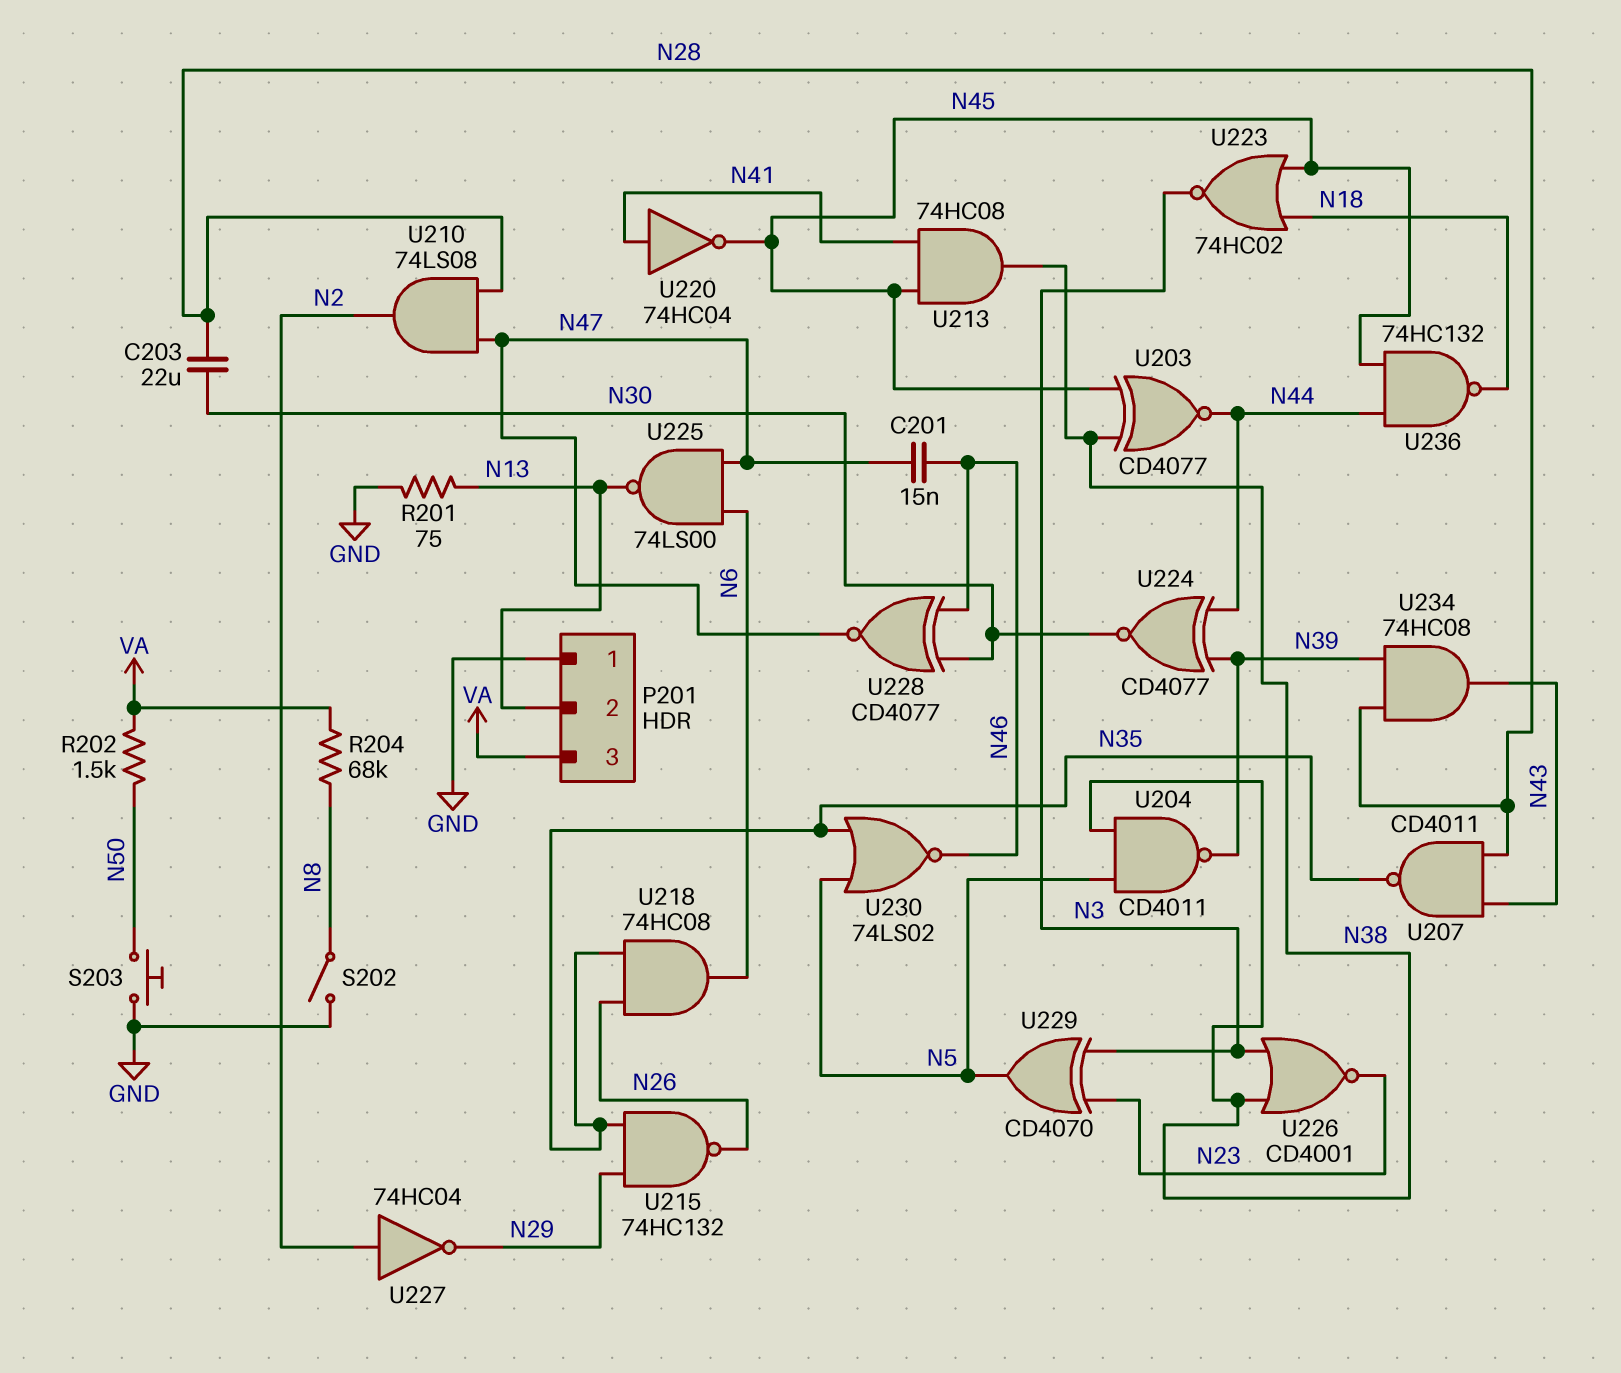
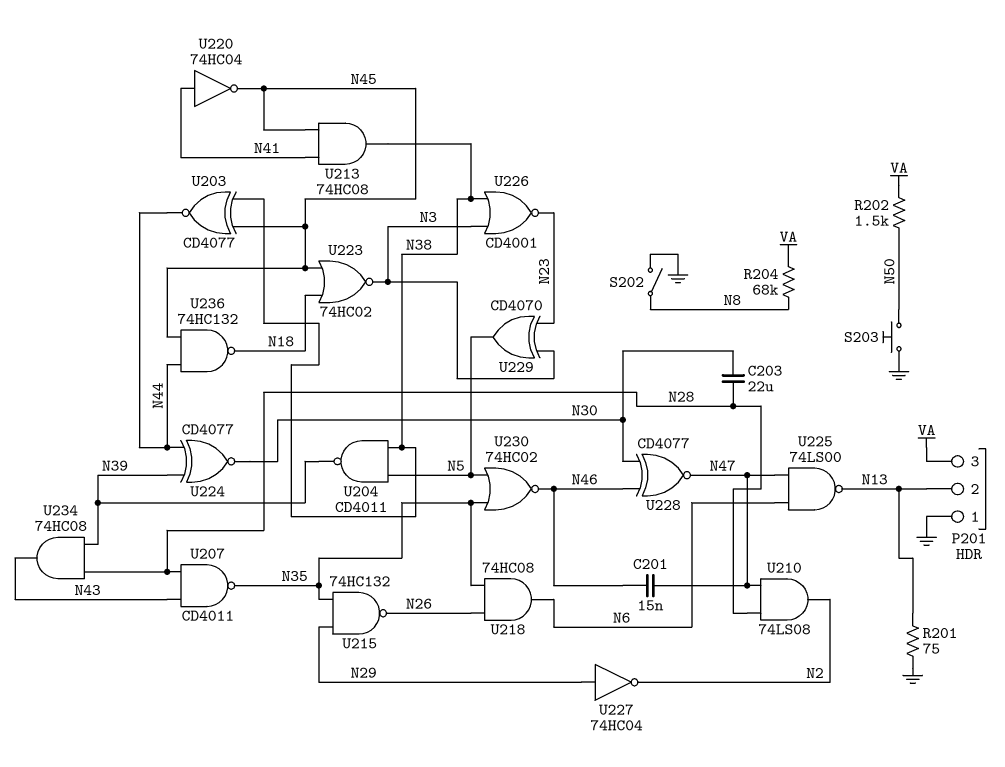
U227: NOT 74HC04 (in N2, out N29) -> NOT 74HC04 (in N29, out N2)
U230: NOR 74LS02 (in N5, in N35, out N46) -> NOR 74HC02 (in N5, in N35, out N46)

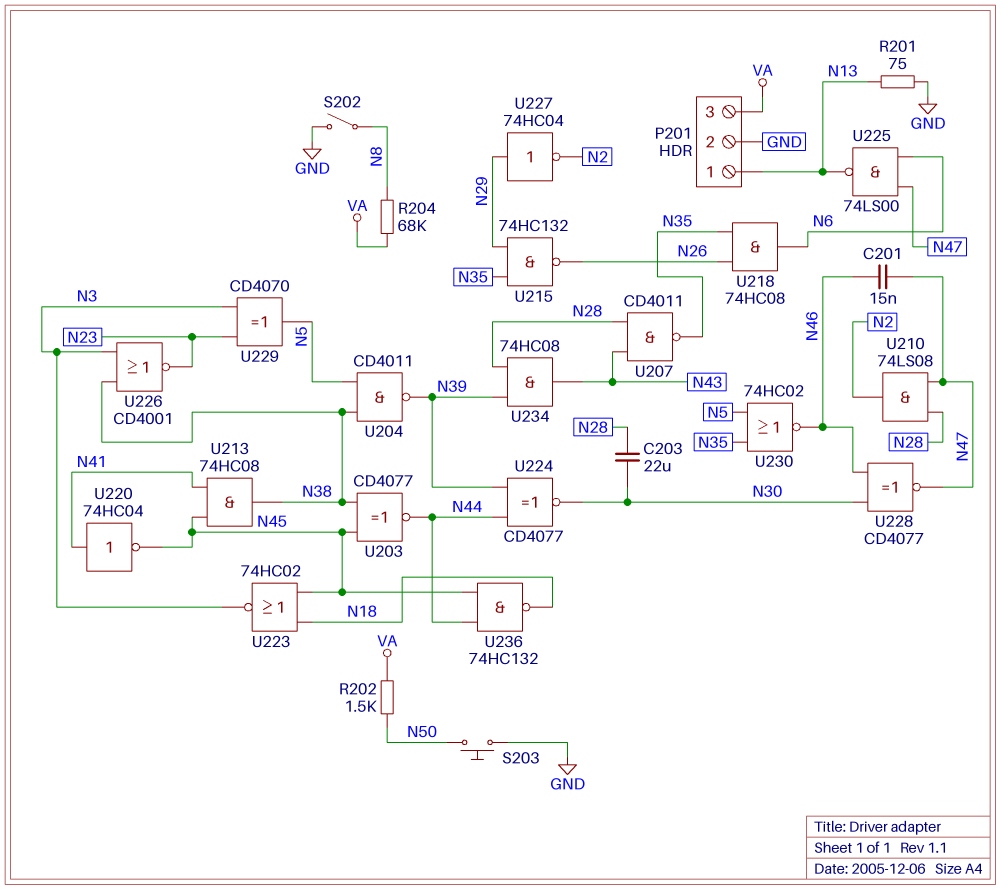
P201 pin 1: GND -> N13
P201 pin 2: N13 -> GND

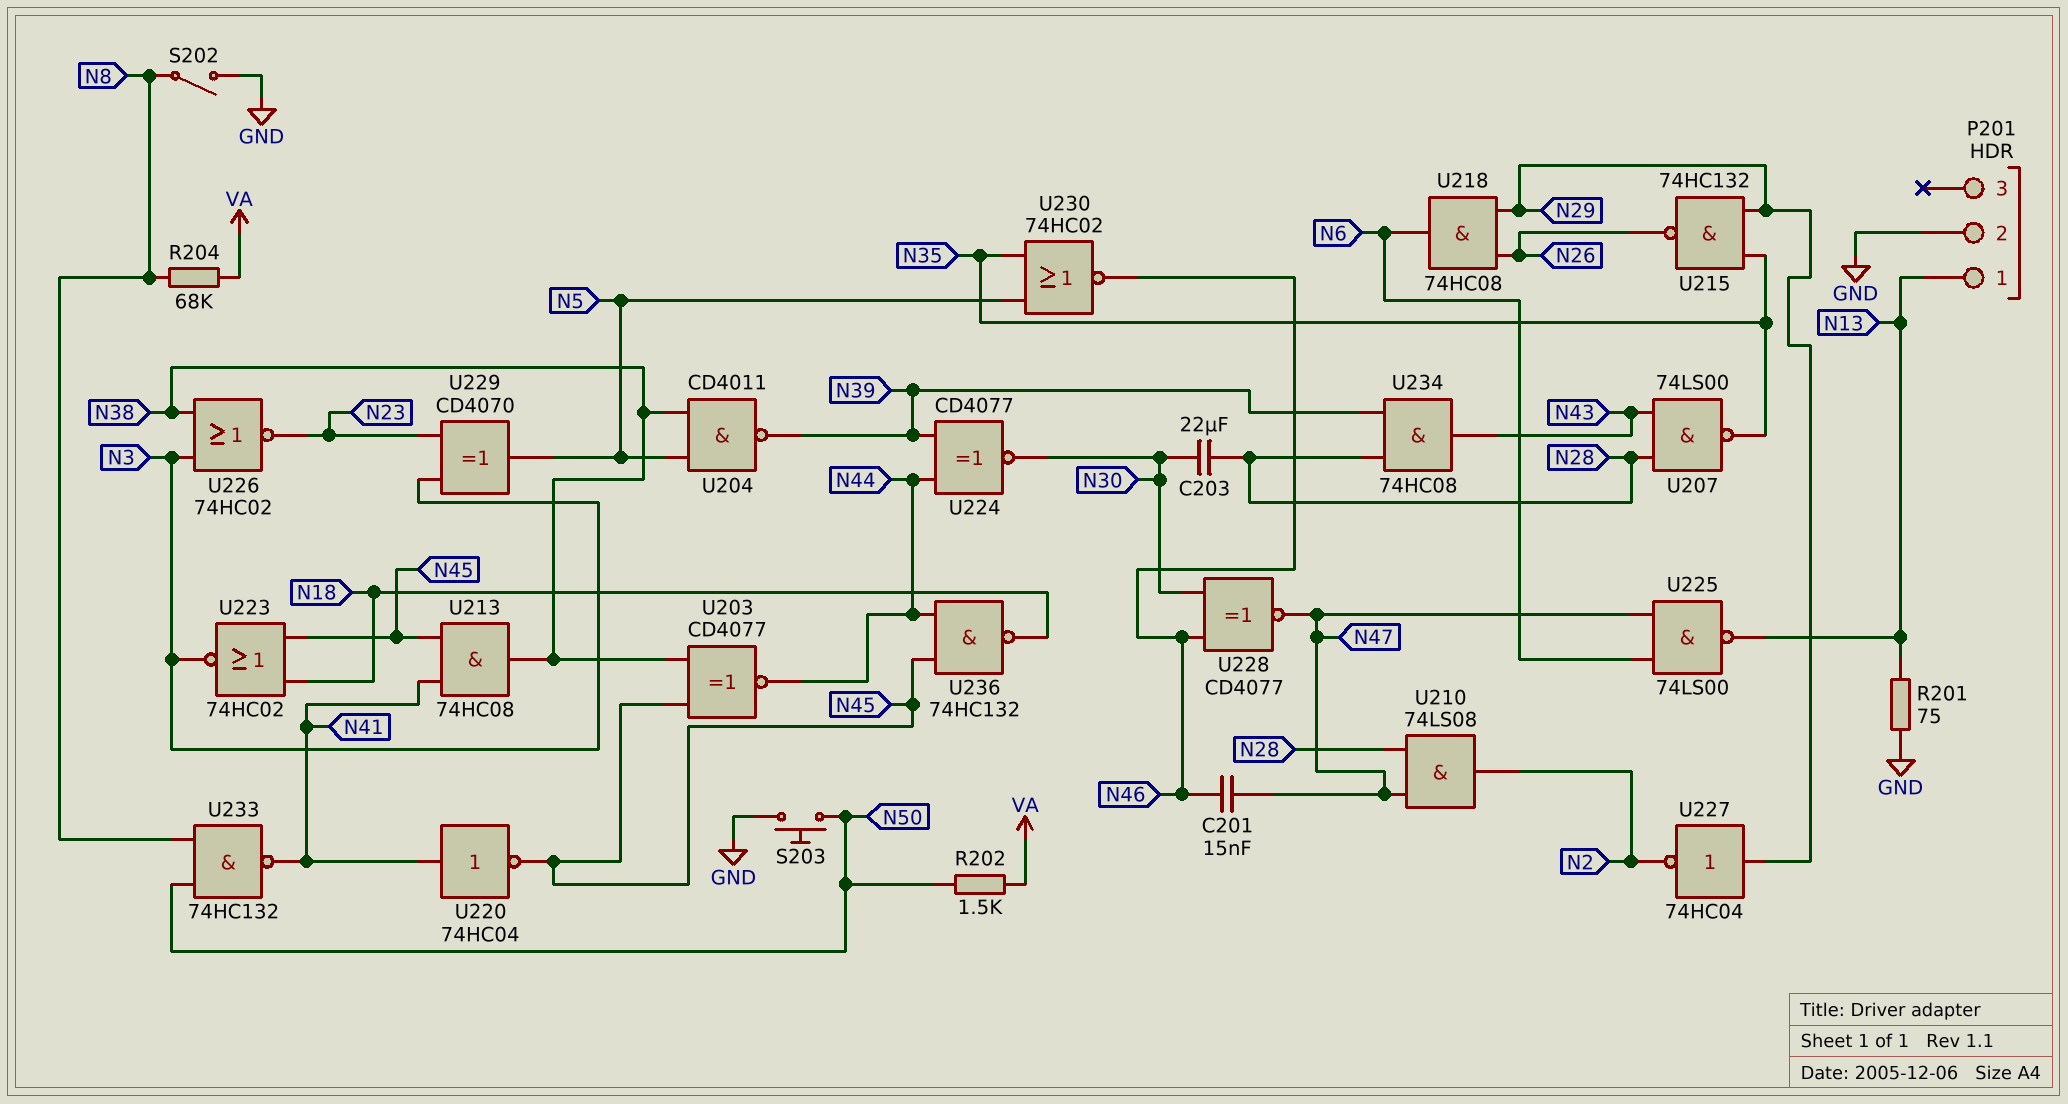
P201 pin 3: VA -> none
U207: NAND CD4011 (in N28, in N43, out N35) -> NAND 74LS00 (in N28, in N43, out N35)
U218: AND 74HC08 (in N26, in N35, out N6) -> AND 74HC08 (in N26, in N29, out N6)
U226: NOR CD4001 (in N3, in N38, out N23) -> NOR 74HC02 (in N3, in N38, out N23)
U233: none -> NAND 74HC132 (in N8, in N50, out N41)

